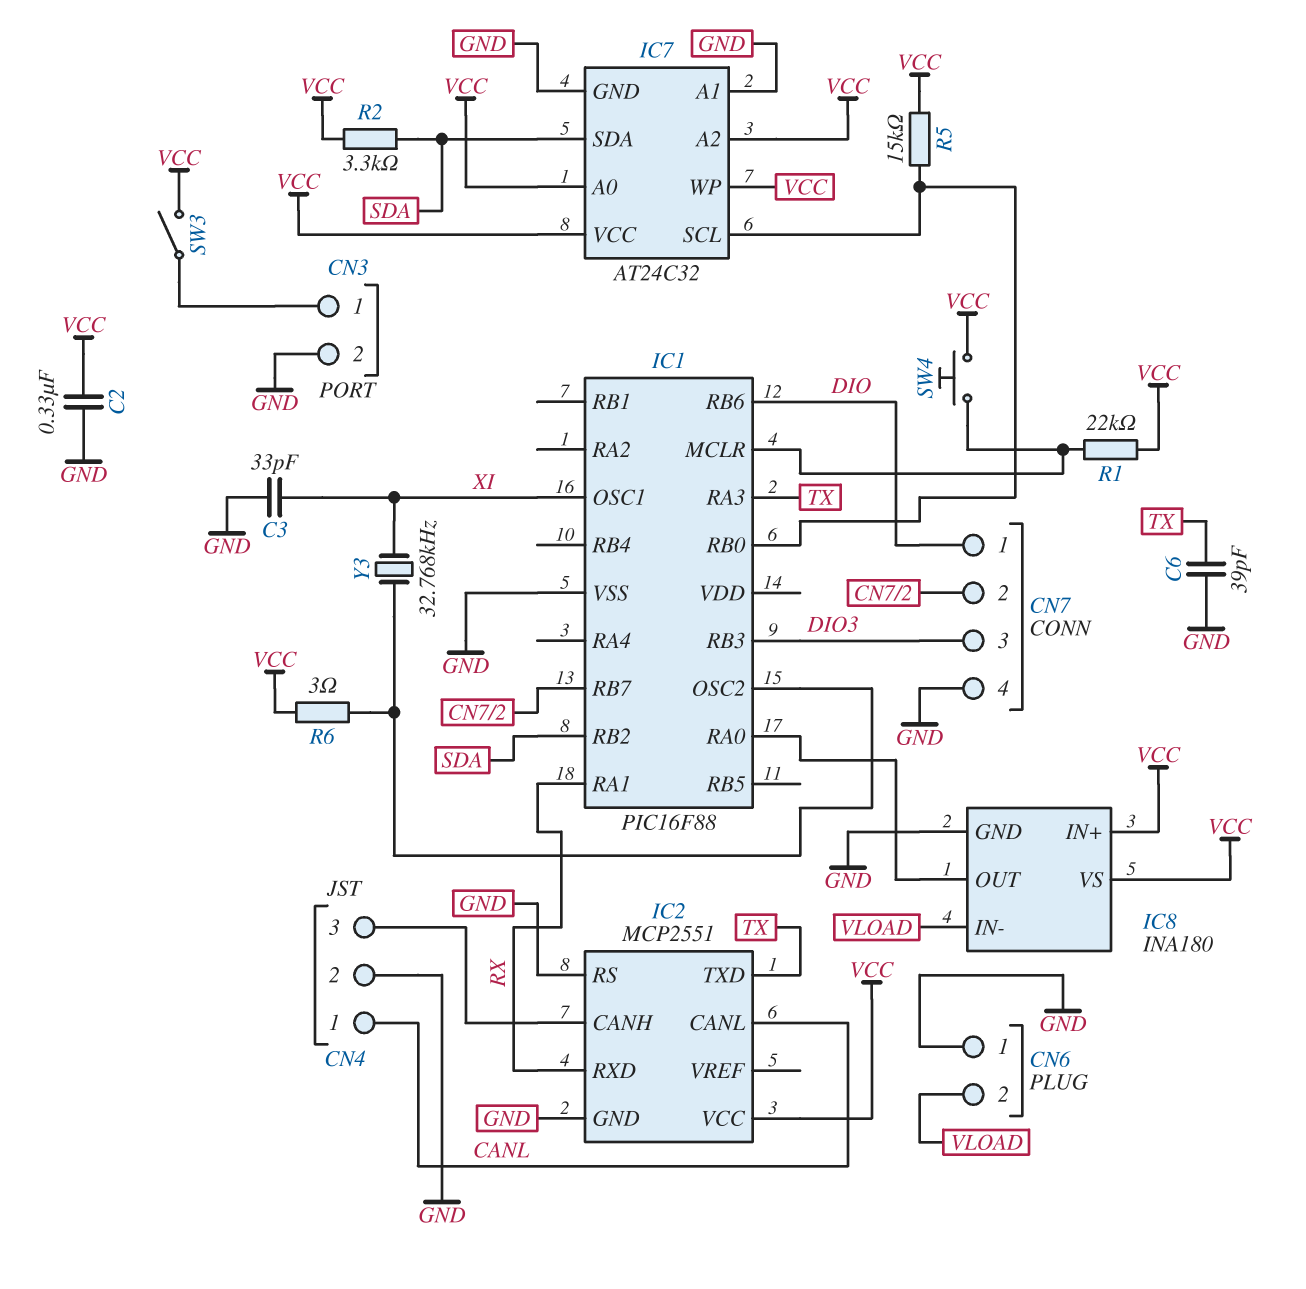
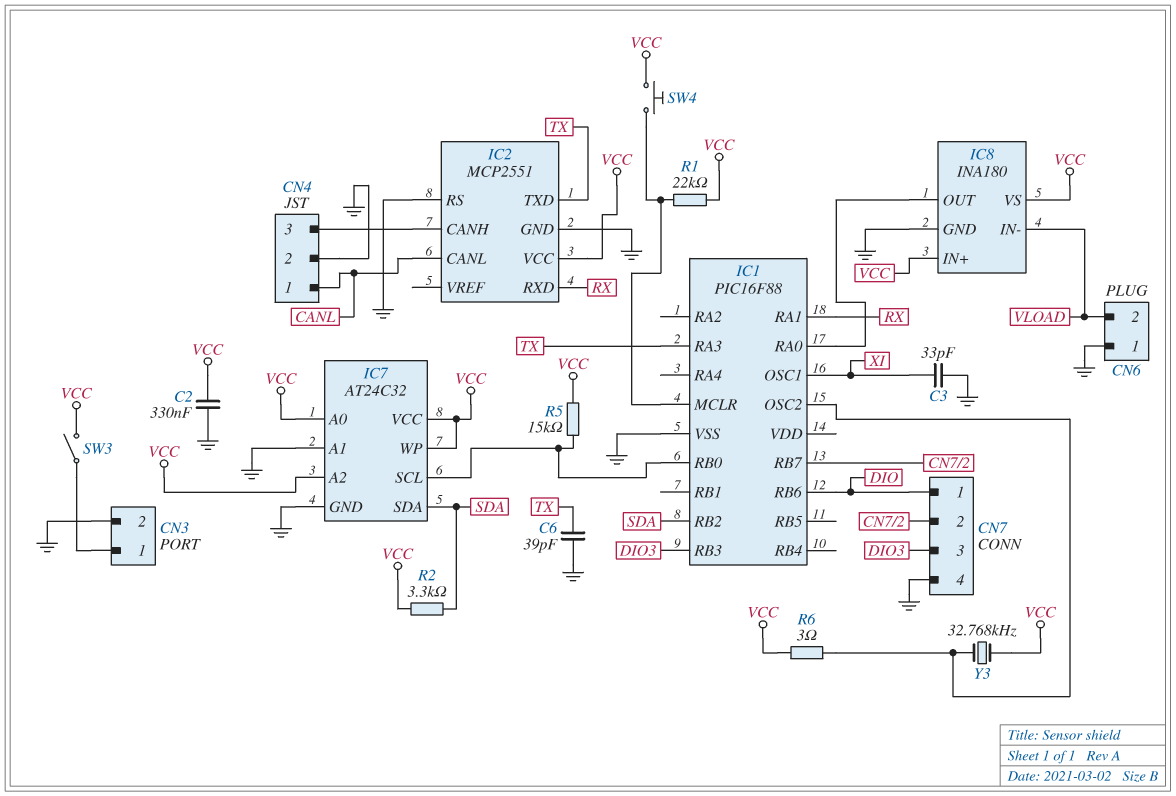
Y3: 32.768kHz (IC1/OSC2, XI) -> 32.768kHz (IC1/OSC2, VCC)

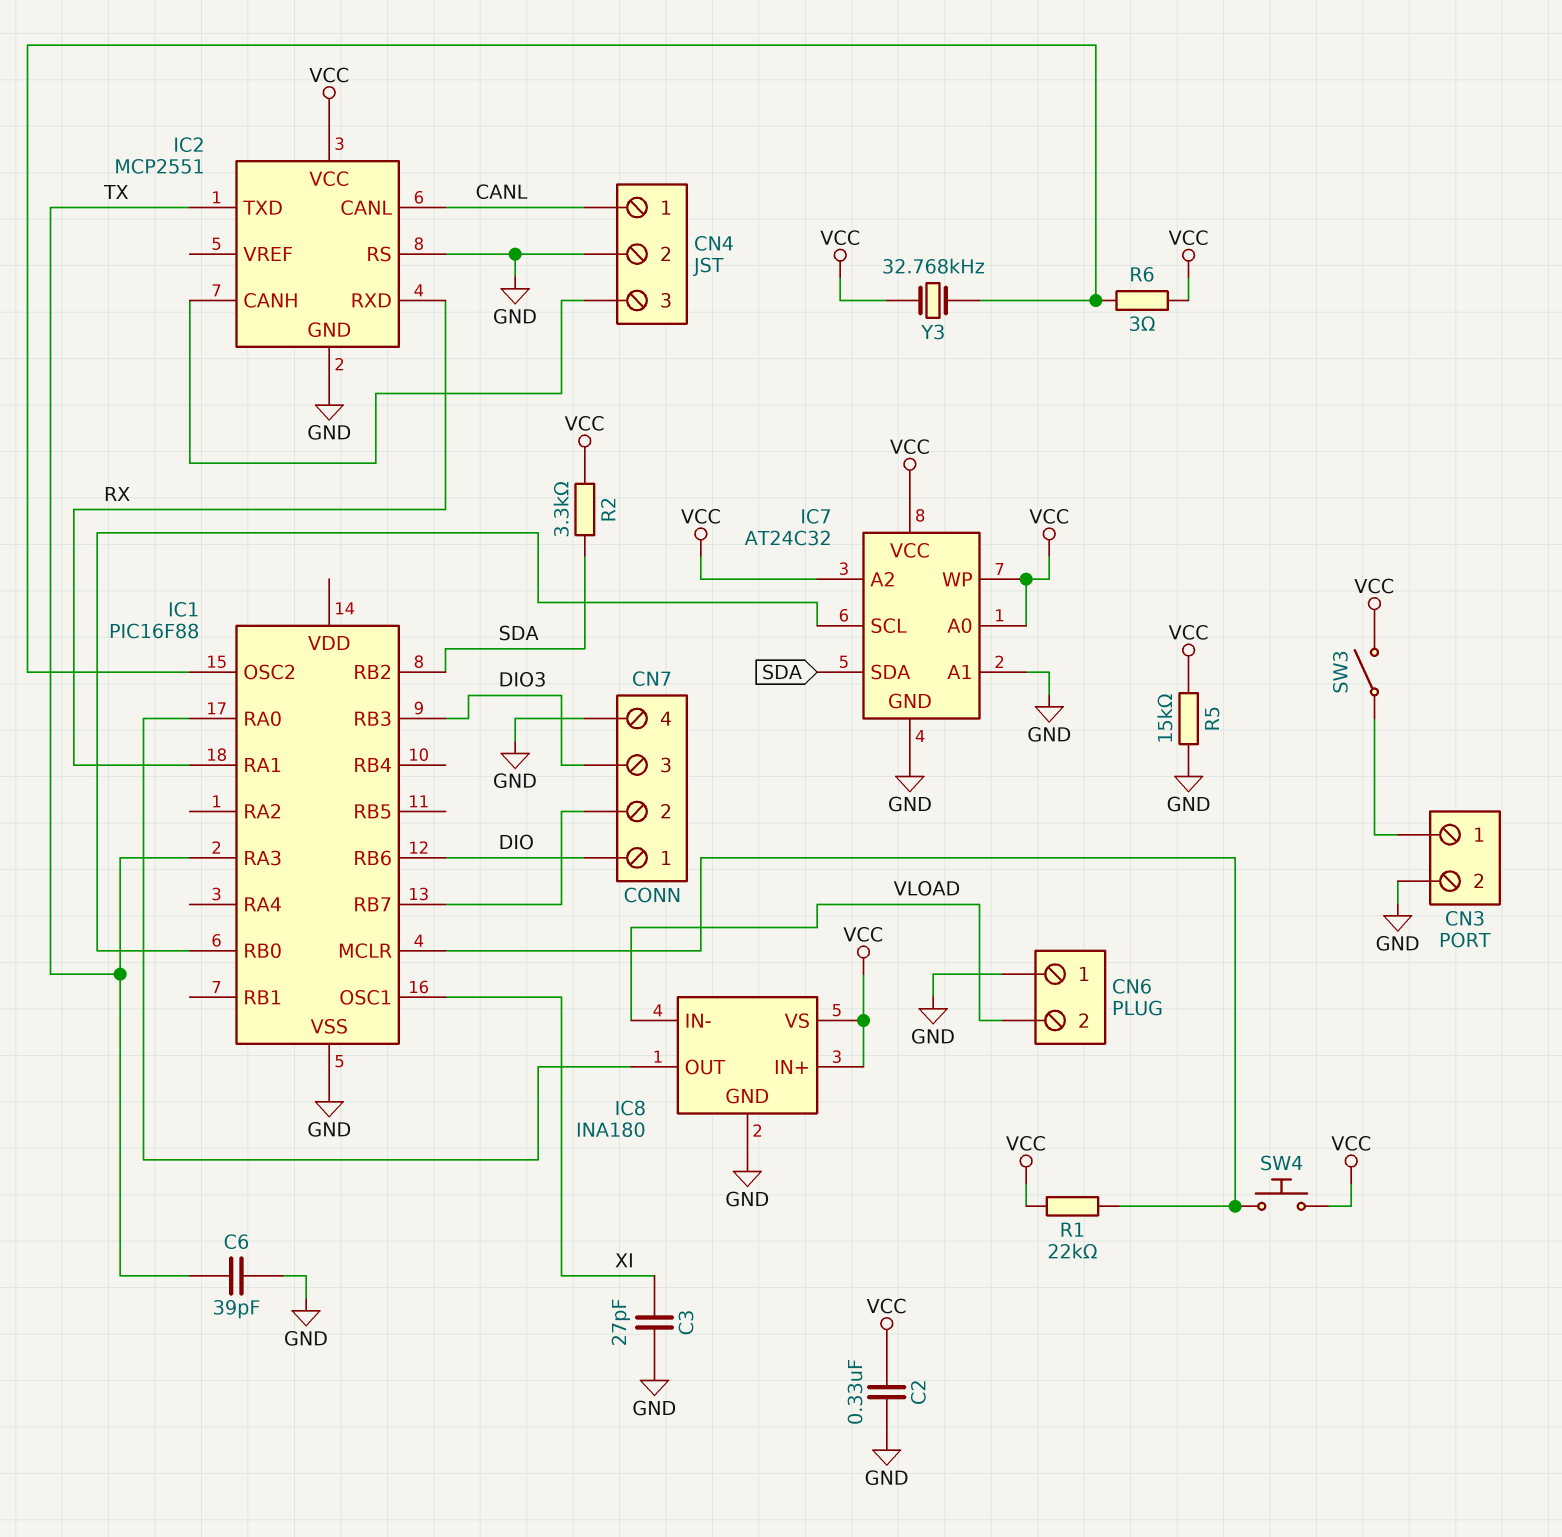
C3: 33pF (GND, XI) -> 27pF (GND, XI)
R5: 15k (IC1/RB0, VCC) -> 15k (GND, VCC)

